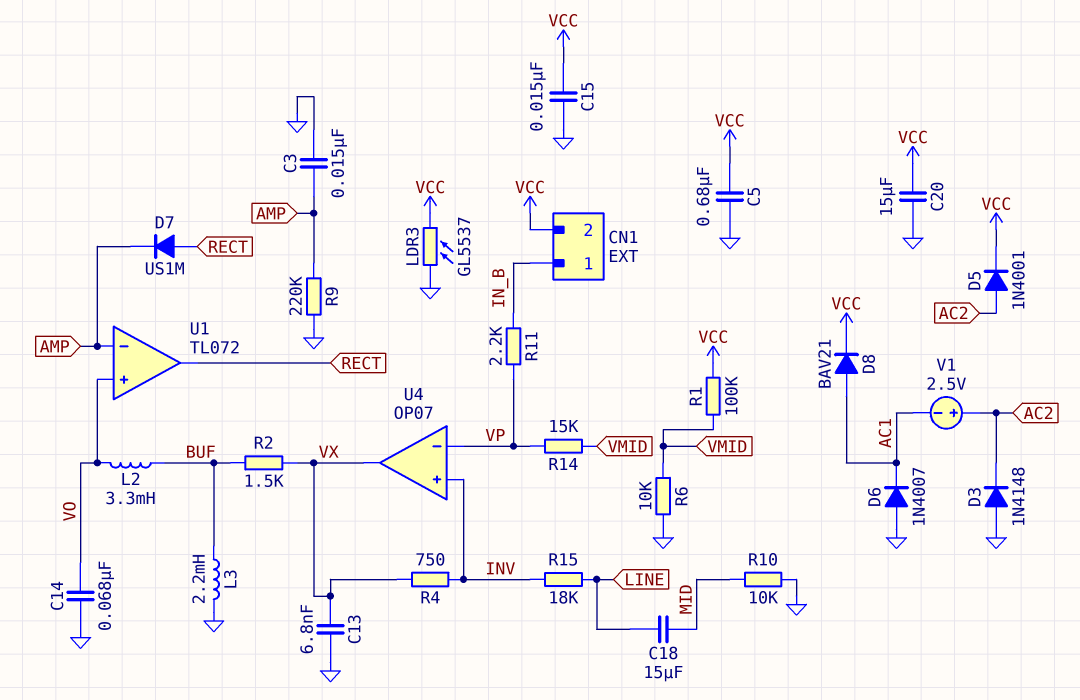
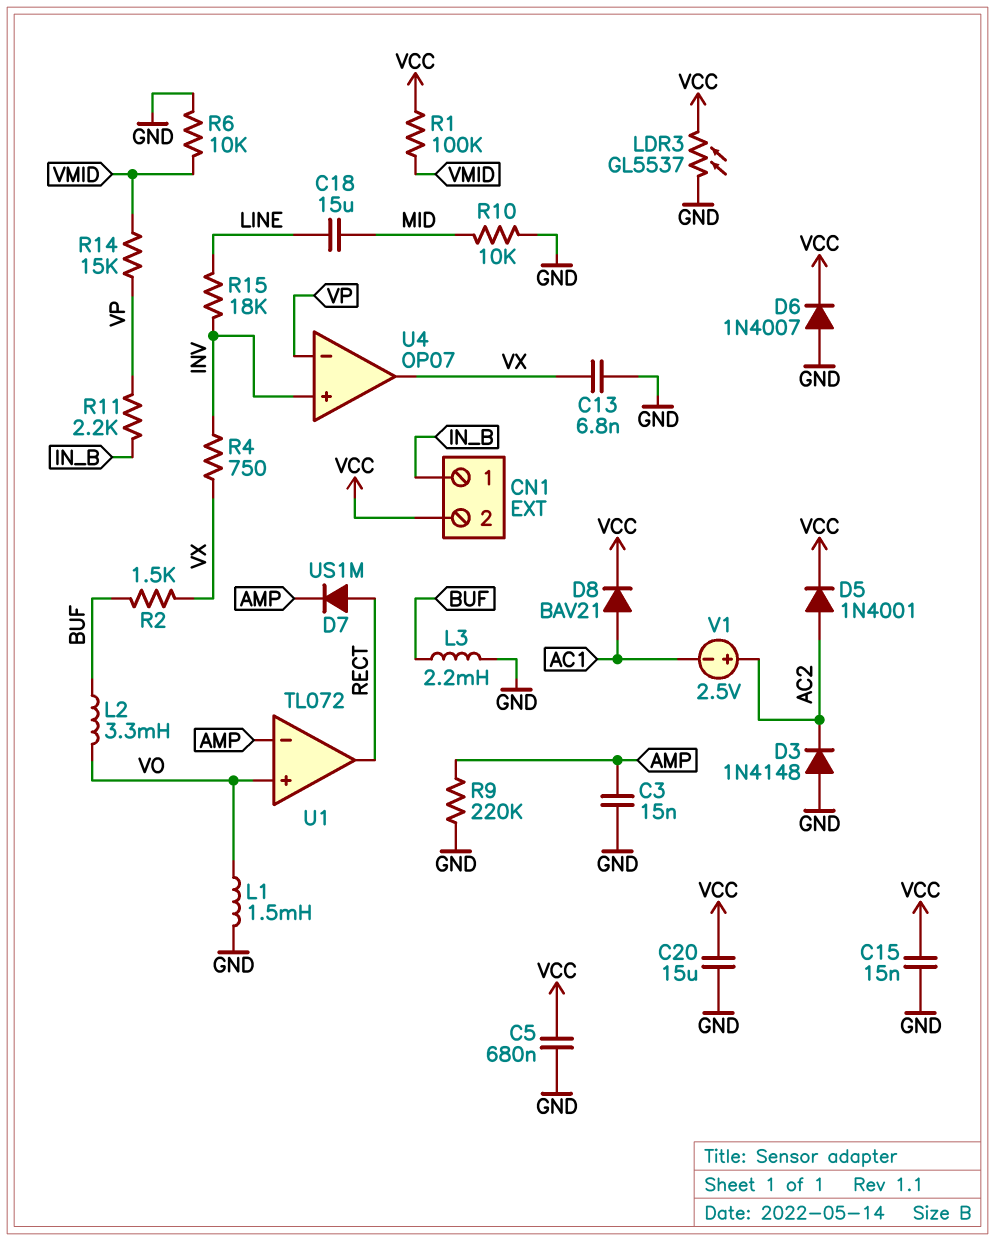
C14: 68nF (GND, VO) -> none
D6: diode 1N4007 (A GND, K AC1) -> diode 1N4007 (A GND, K VCC)
L1: none -> 1.5mH (GND, VO)

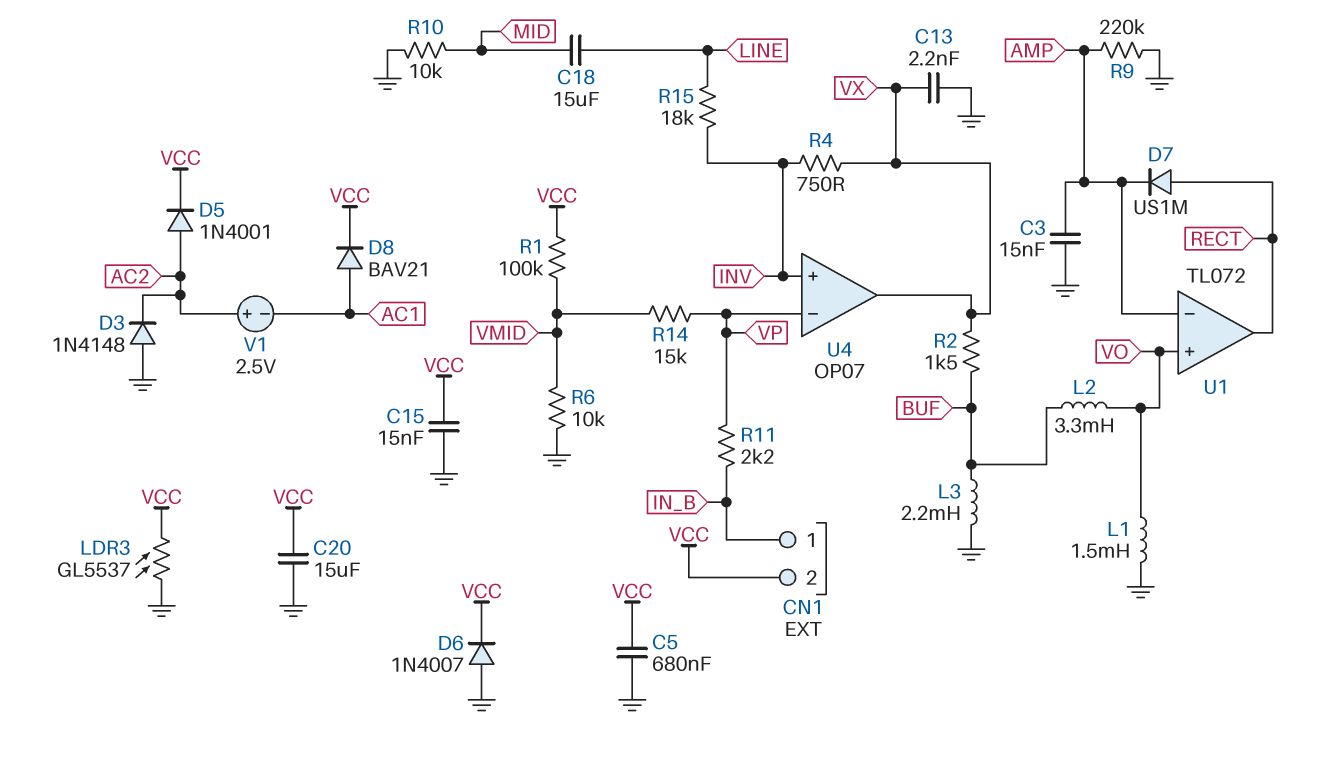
C13: 6.8nF (GND, VX) -> 2.2nF (GND, VX)

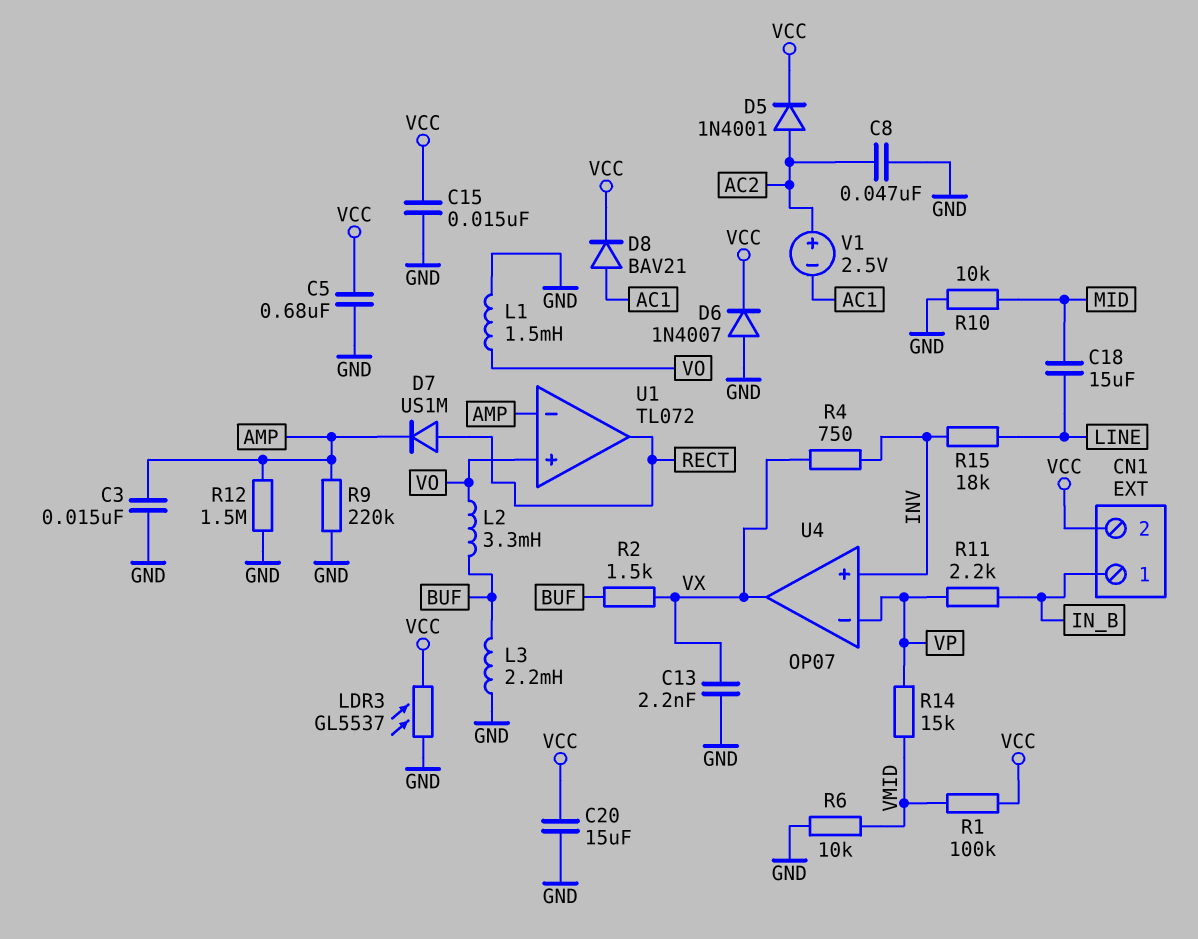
C8: none -> 47nF (AC2, GND)
D3: diode 1N4148 (A GND, K AC2) -> none
R12: none -> 1.5M (AMP, GND)

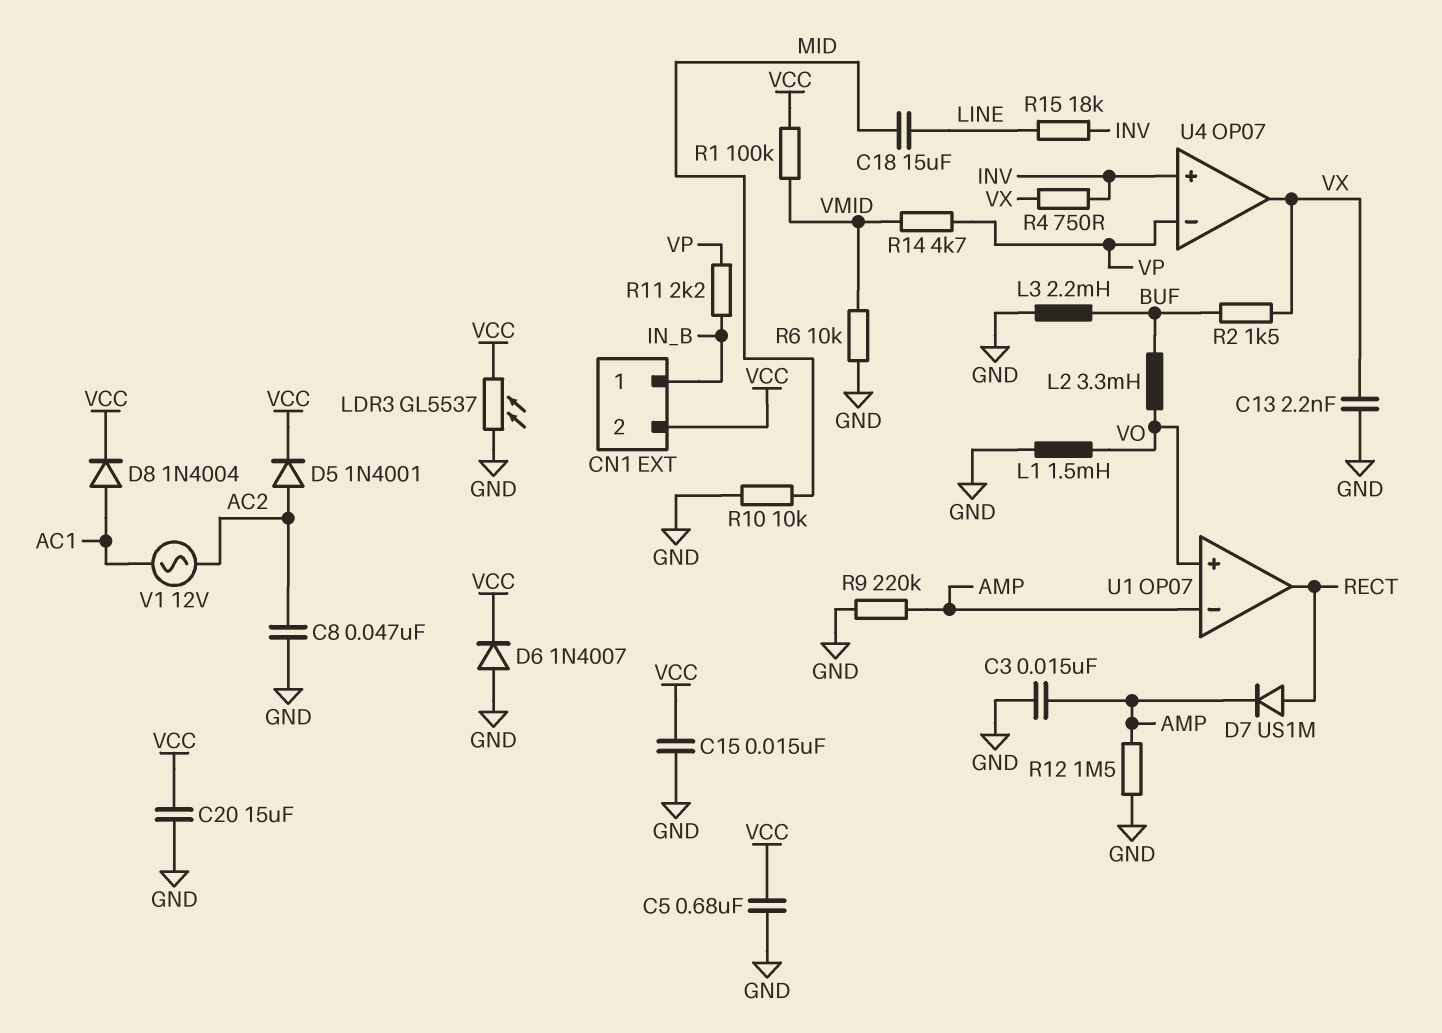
D8: diode BAV21 (A AC1, K VCC) -> diode 1N4004 (A AC1, K VCC)
R14: 15k (VMID, VP) -> 4.7k (VMID, VP)
U1: TL072 -> OP07
V1: 2.5V (plus AC2, minus AC1) -> AC 12V (AC1, AC2)

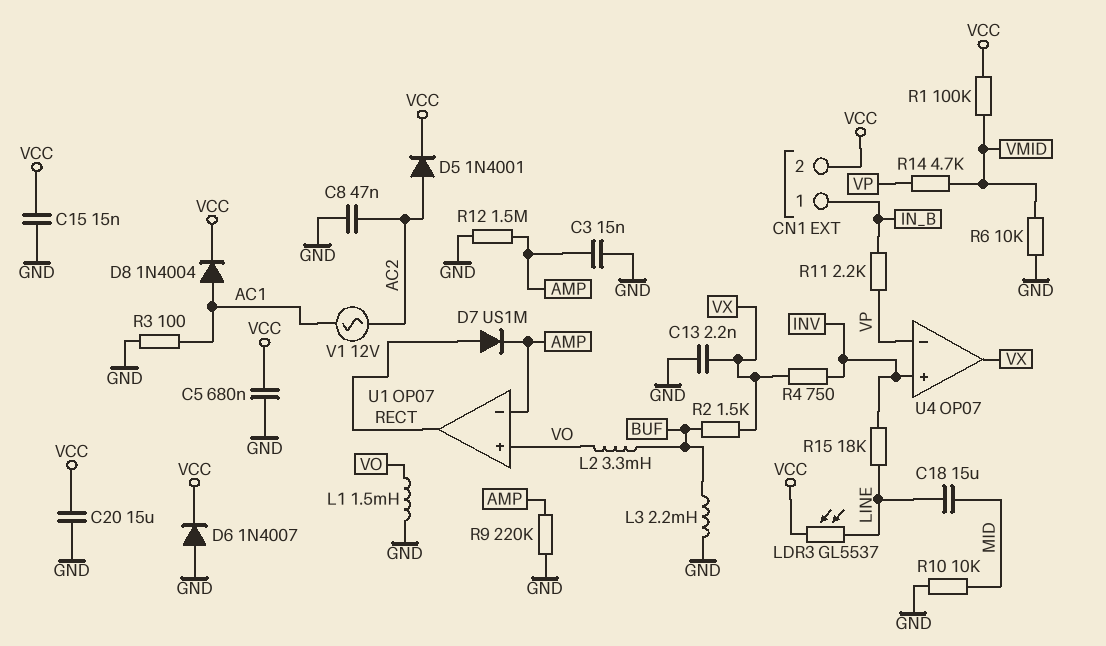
LDR3: GL5537 (GND, VCC) -> GL5537 (LINE, VCC)
R3: none -> 100 (AC1, GND)

